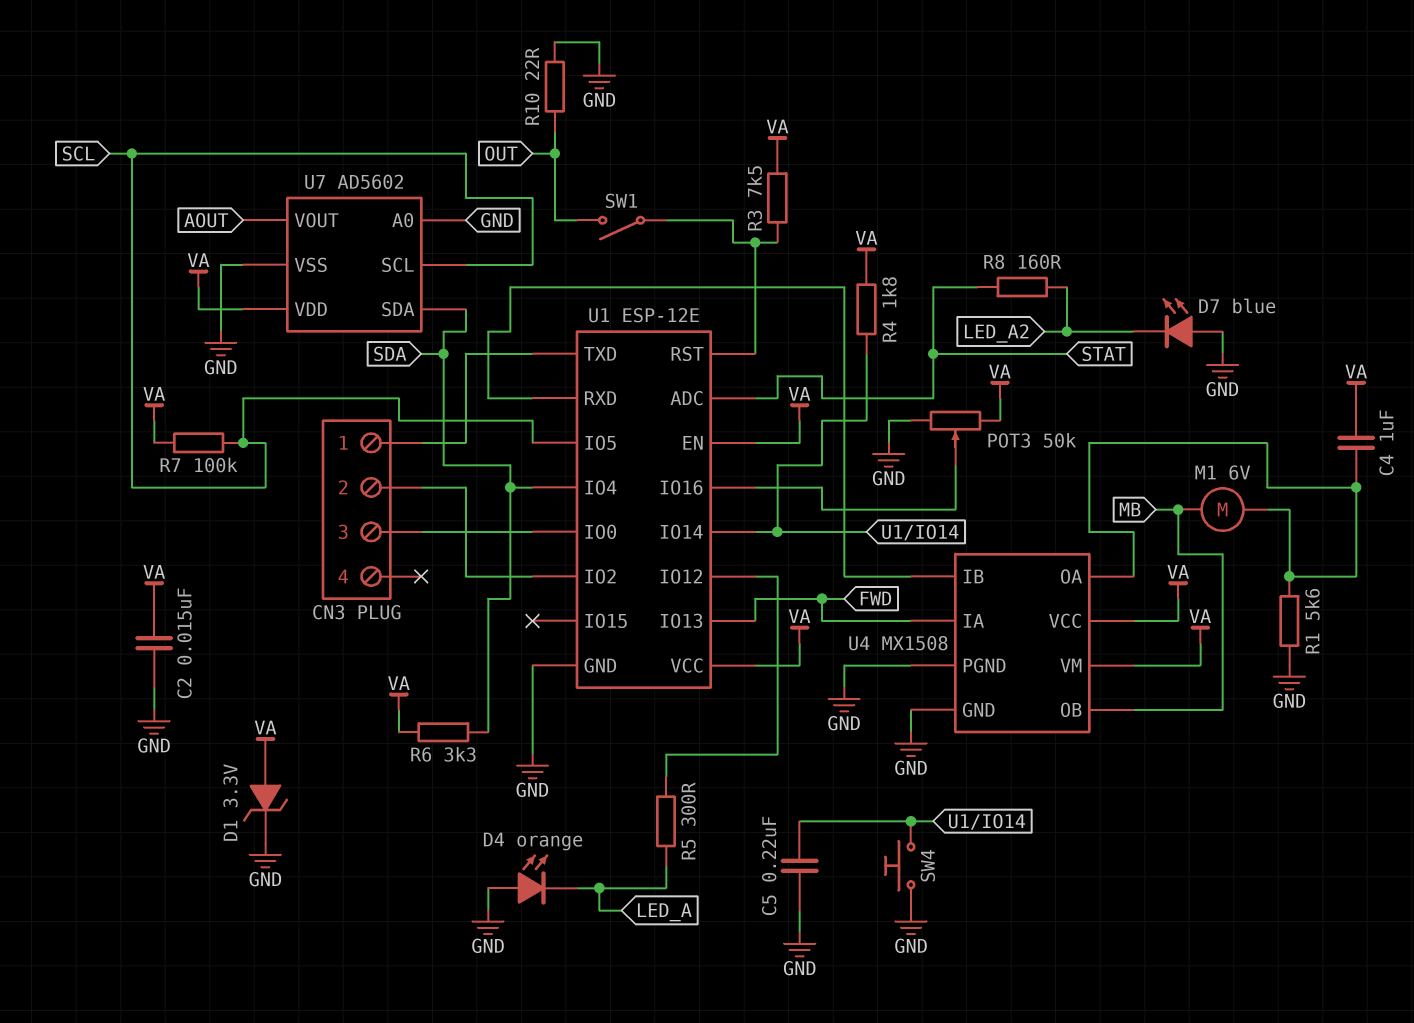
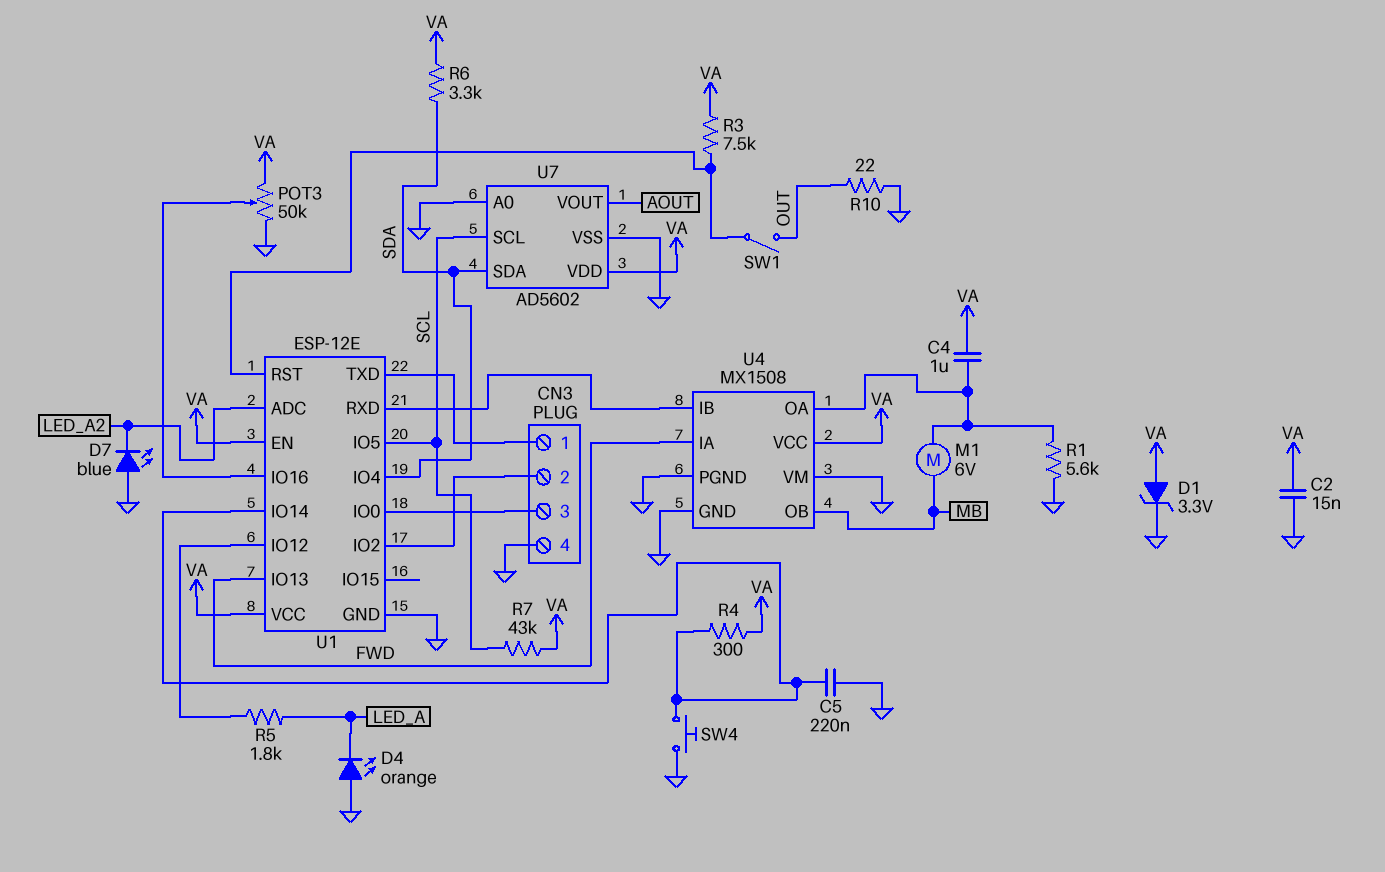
CN3 pin 4: none -> GND
R4: 1.8k (U1/IO14, VA) -> 300 (U1/IO14, VA)
R5: 300 (LED_A, U1/IO12) -> 1.8k (LED_A, U1/IO12)
R7: 100k (SCL, VA) -> 43k (SCL, VA)
R8: 160 (LED_A2, STAT) -> none
U1 pin ADC: STAT -> LED_A2
U4 pin VM: VA -> GND

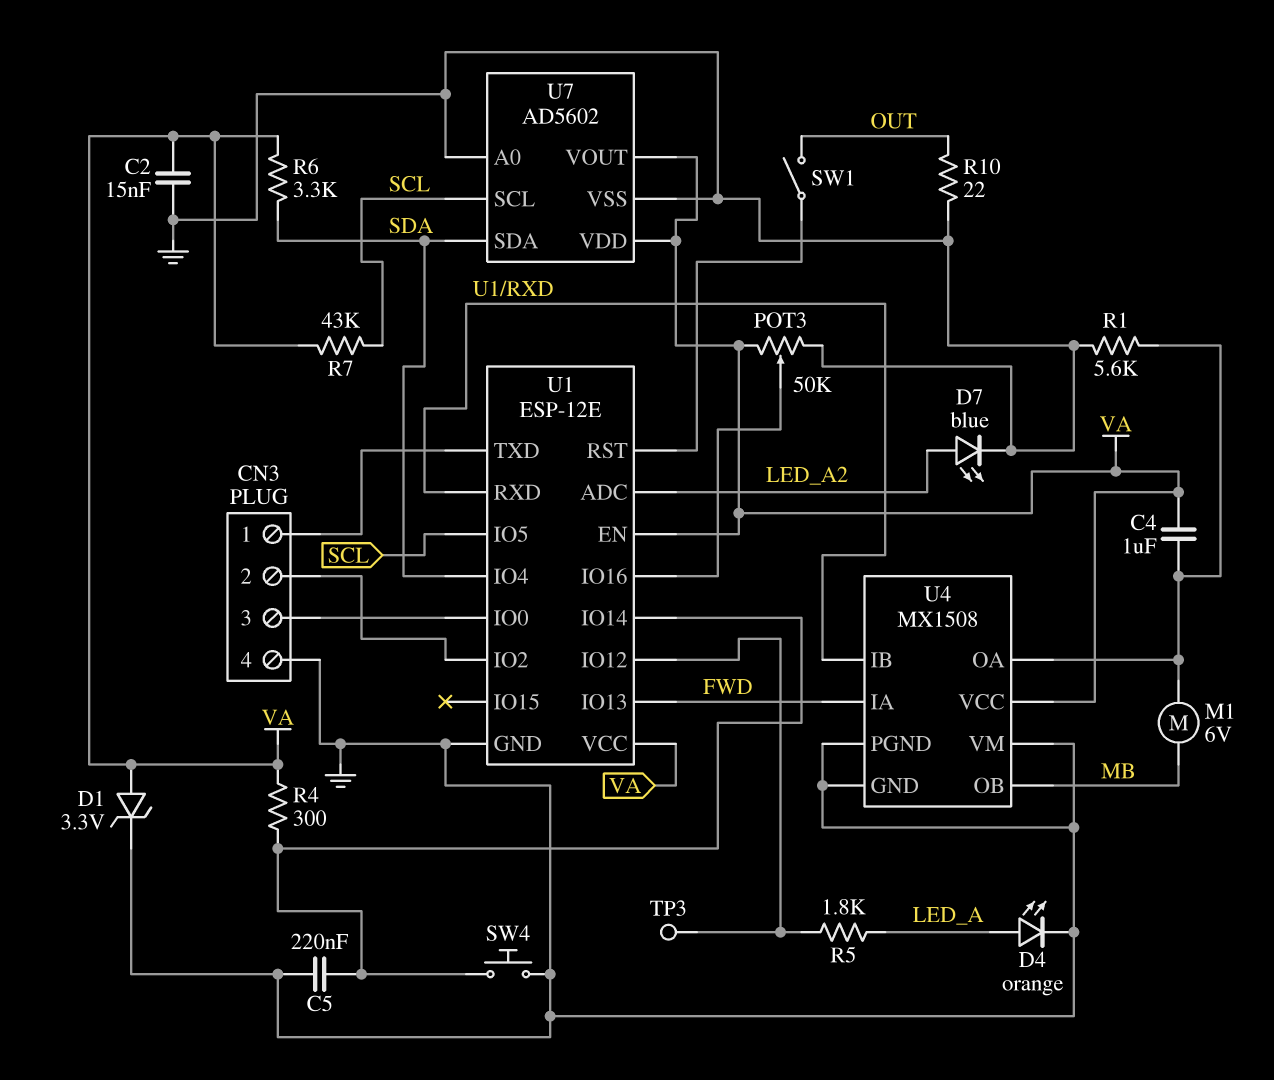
D4: LED orange (A GND, K LED_A) -> LED orange (A LED_A, K GND)
D7: LED blue (A GND, K LED_A2) -> LED blue (A LED_A2, K GND)
R3: 7.5k (U1/RST, VA) -> none
TP3: none -> test point (U1/IO12)
U7 pin VOUT: AOUT -> VA

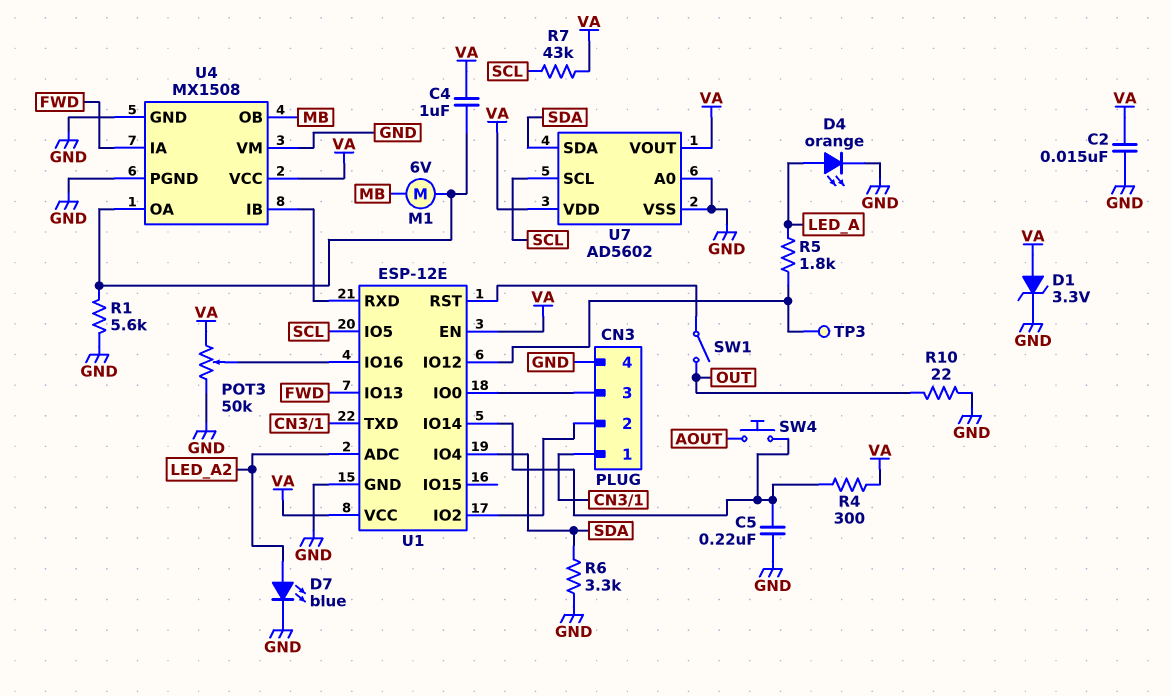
R6: 3.3k (SDA, VA) -> 3.3k (GND, SDA)
SW4: button (GND, U1/IO14) -> button (AOUT, U1/IO14)

